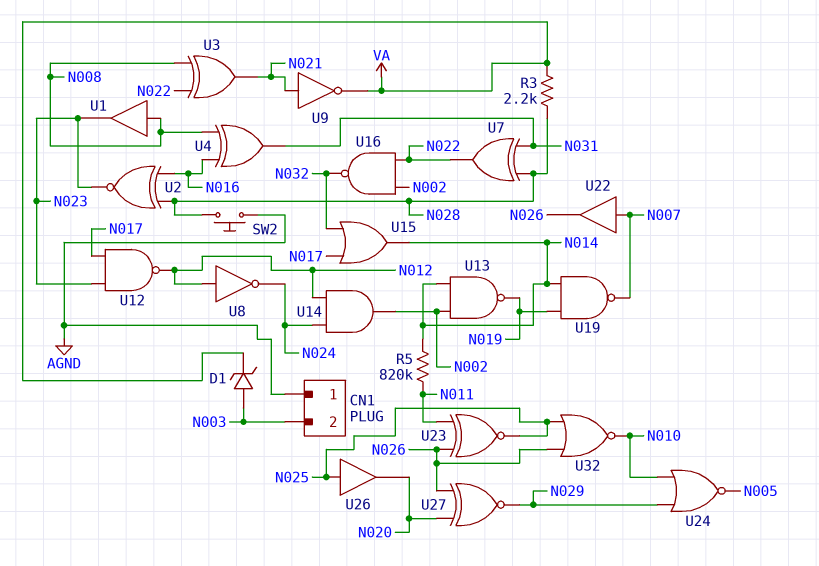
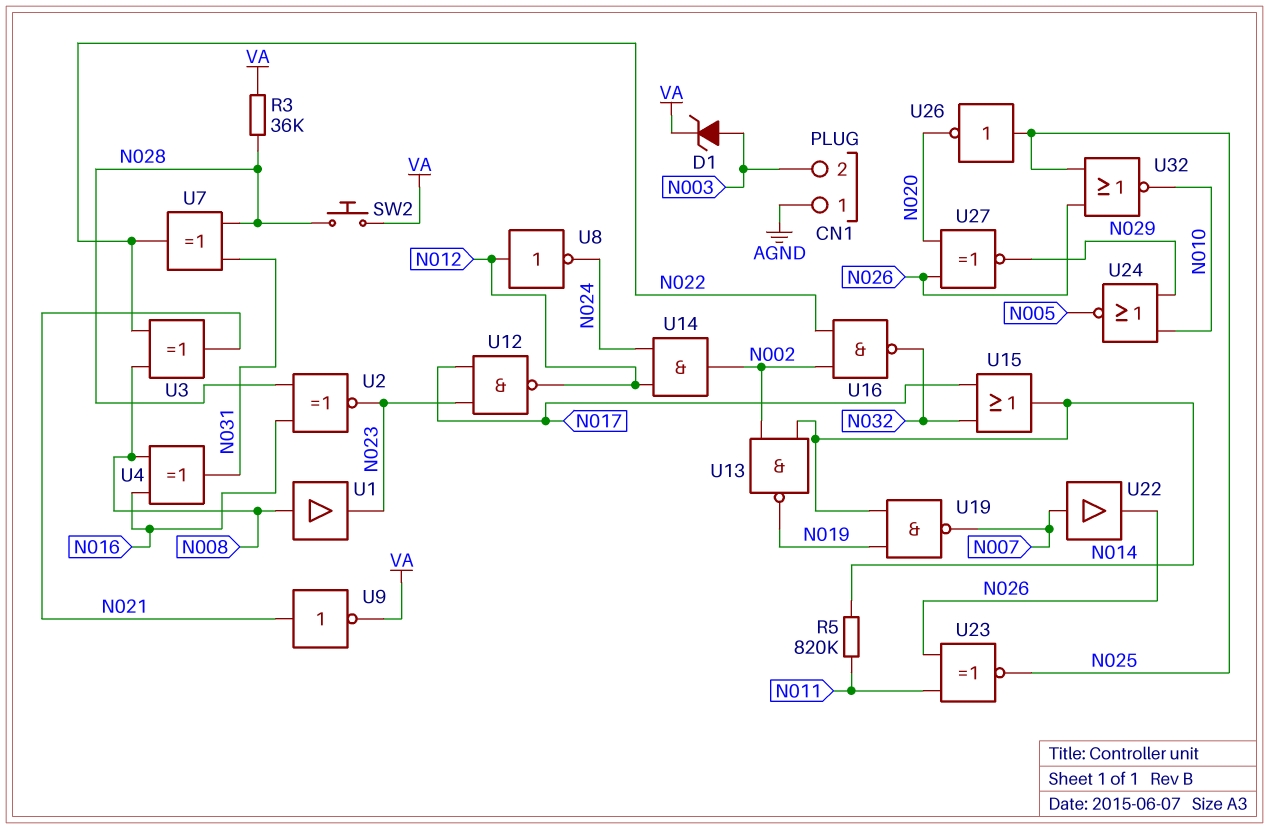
R3: 2.2k (N028, VA) -> 36k (N028, VA)
SW2: button (AGND, N028) -> button (N028, VA)
U26: buffer (in N025, out N020) -> NOT (in N025, out N020)

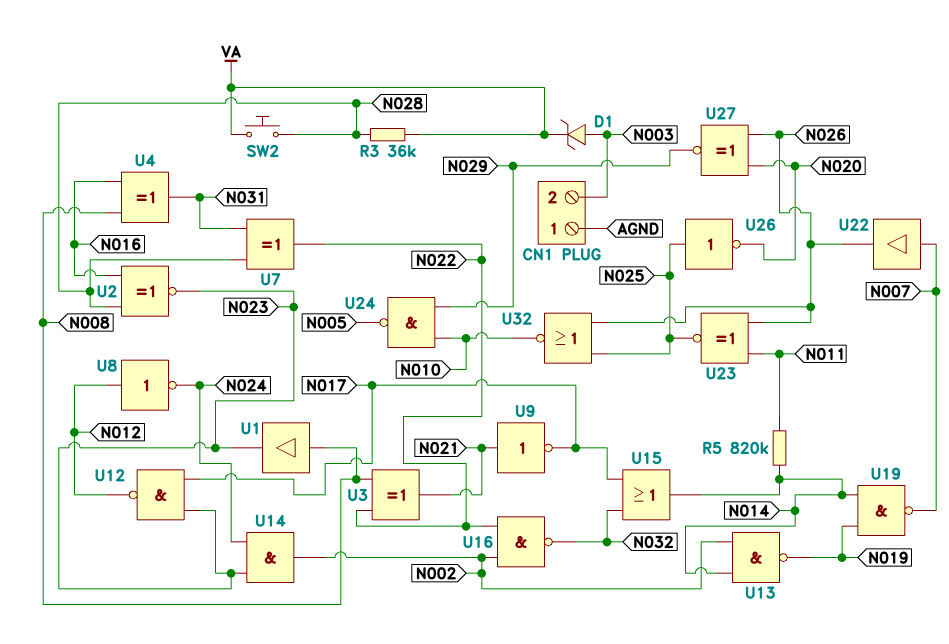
U9: NOT (in N021, out VA) -> NOT (in N021, out N017)
U14: AND (in N012, in N024, out N002) -> AND (in N023, in N024, out N002)
U24: NOR (in N010, in N029, out N005) -> NAND (in N010, in N029, out N005)

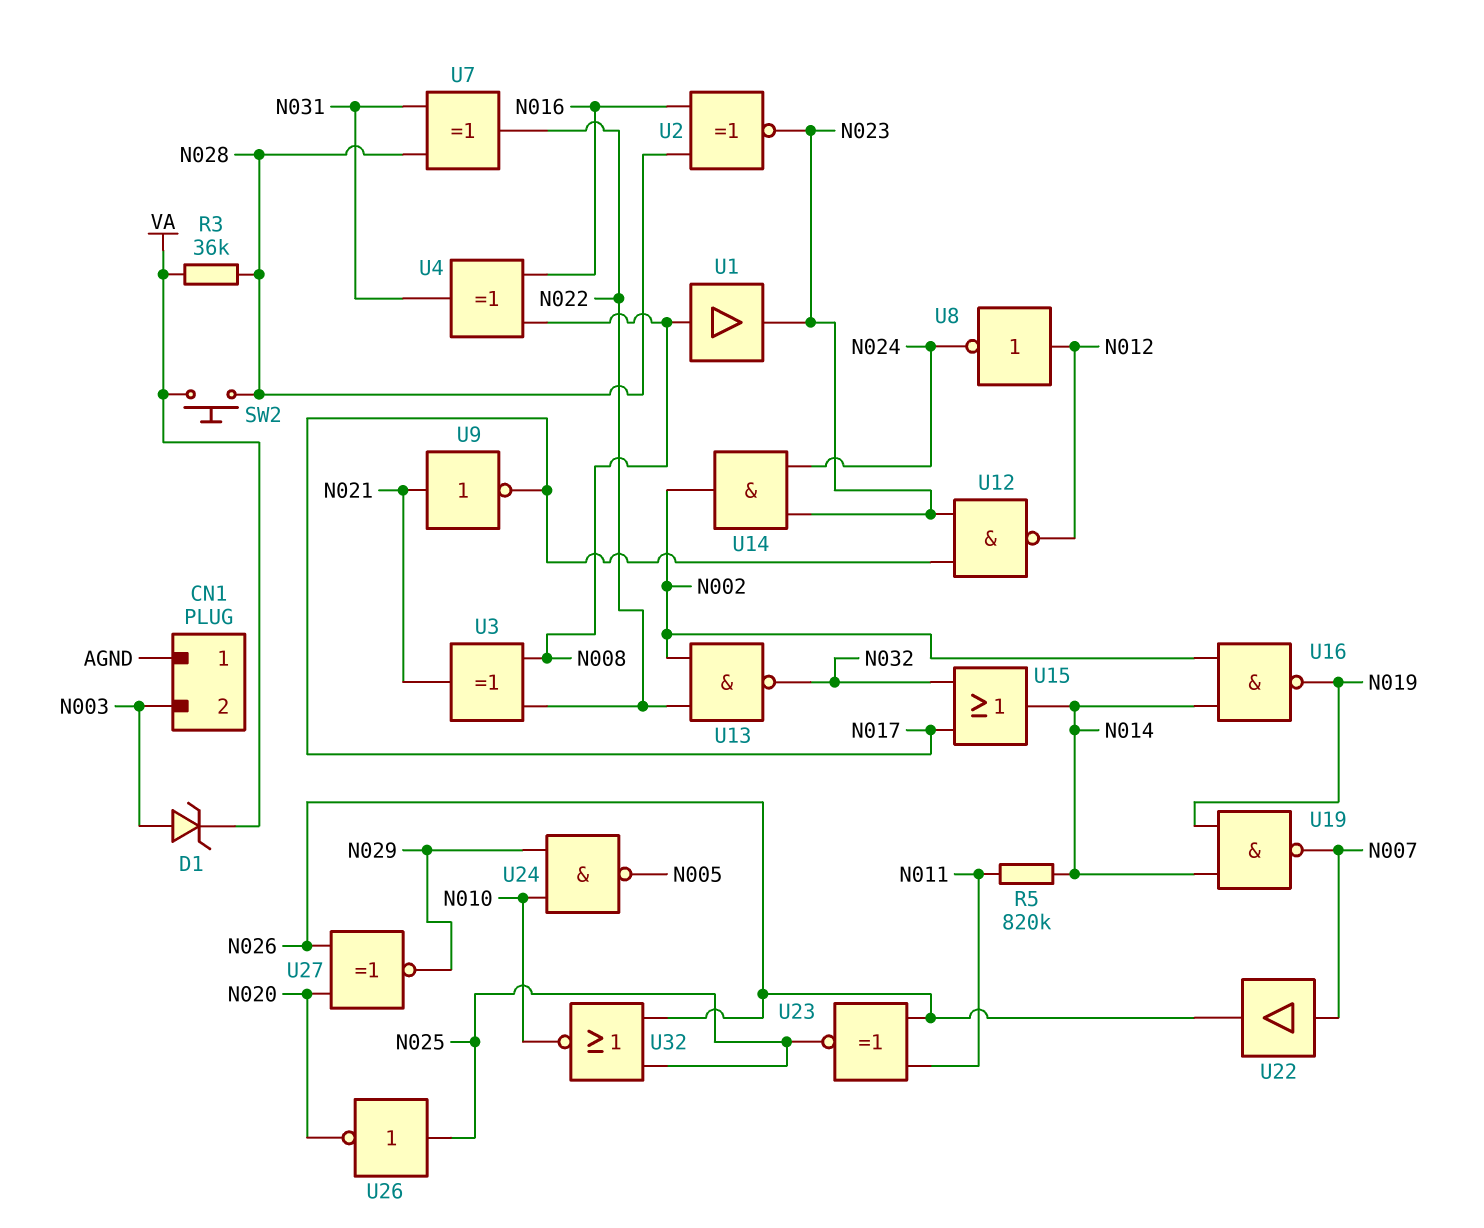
U13: NAND (in N002, in N014, out N019) -> NAND (in N002, in N022, out N032)
U16: NAND (in N002, in N022, out N032) -> NAND (in N002, in N014, out N019)

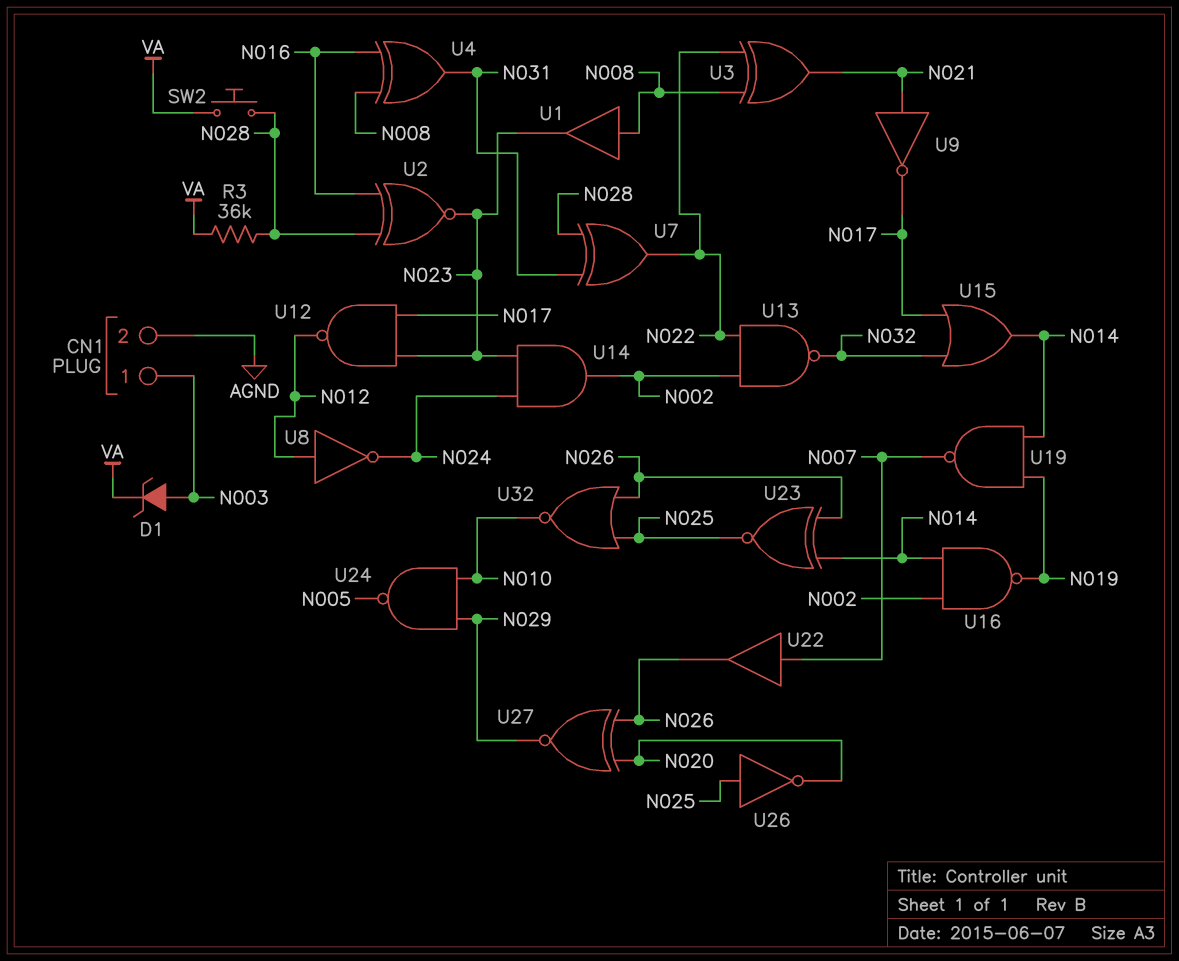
CN1 pin 1: AGND -> N003
CN1 pin 2: N003 -> AGND
R5: 820k (N011, N014) -> none
U23: XNOR (in N011, in N026, out N025) -> XNOR (in N014, in N026, out N025)

